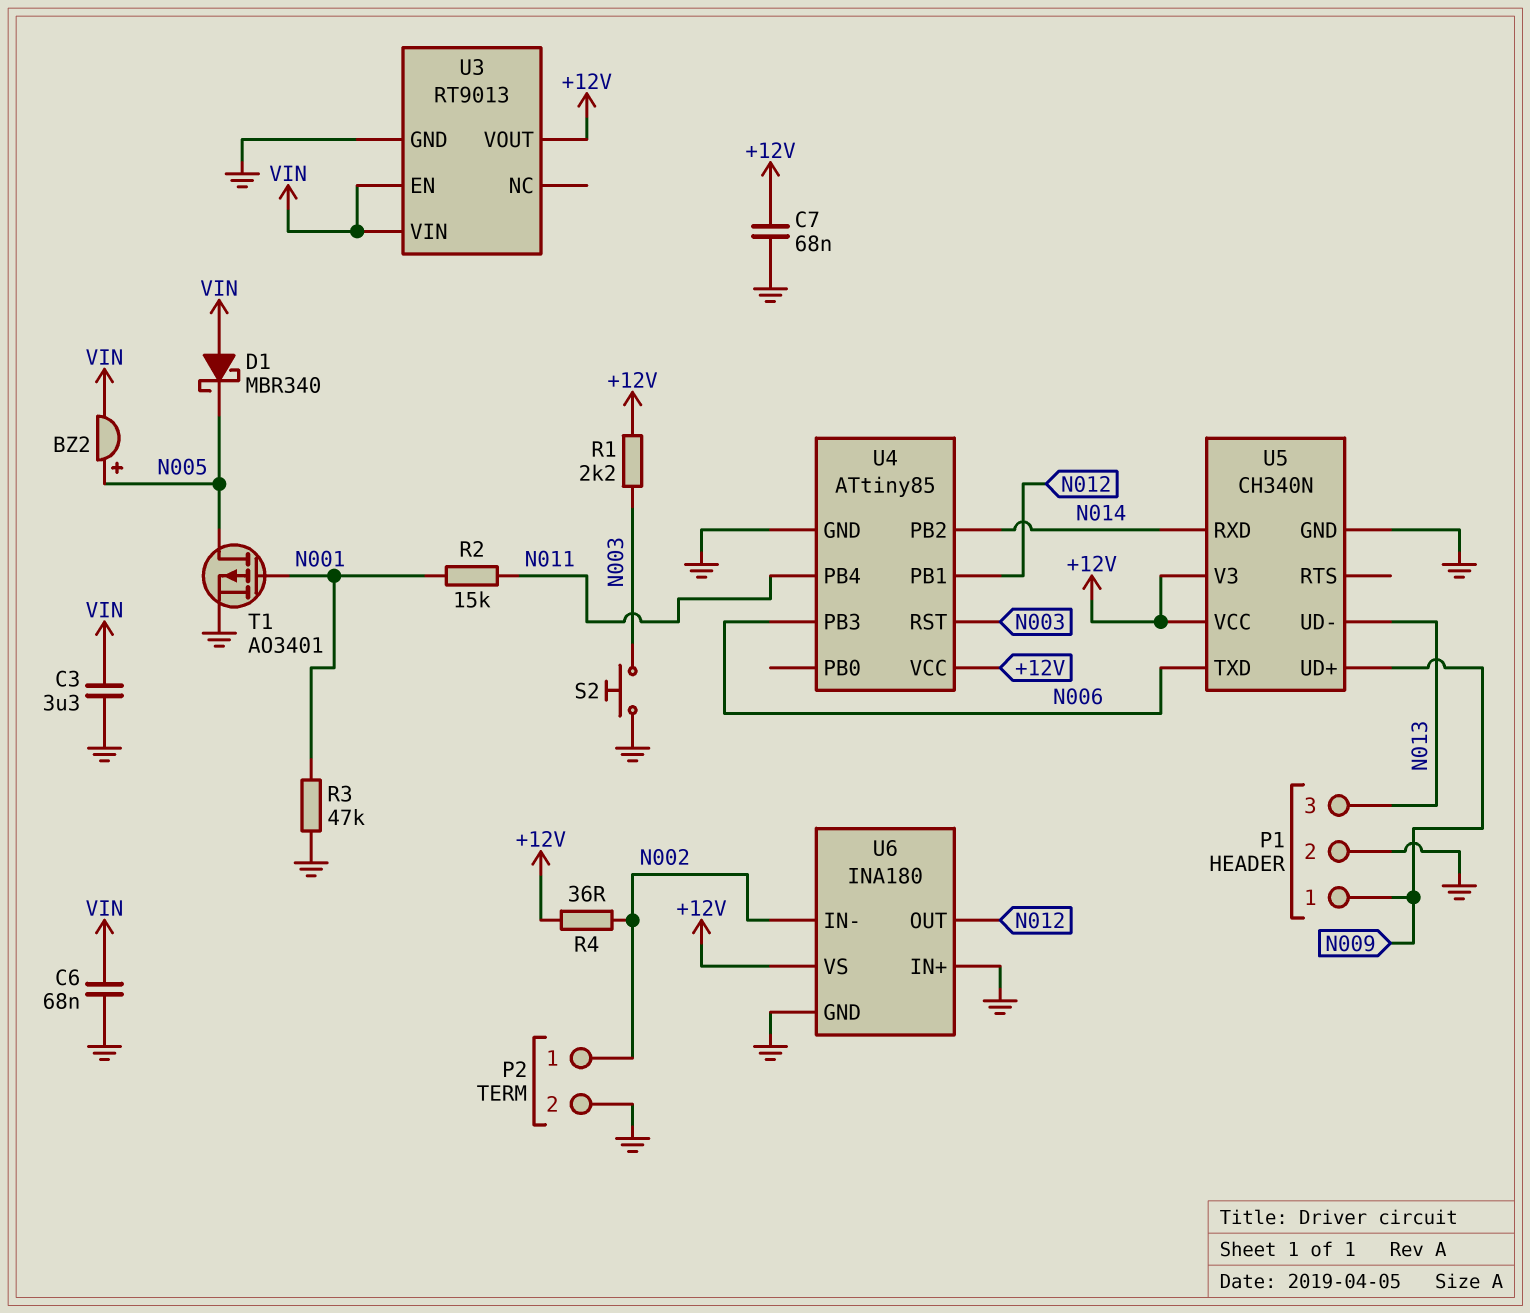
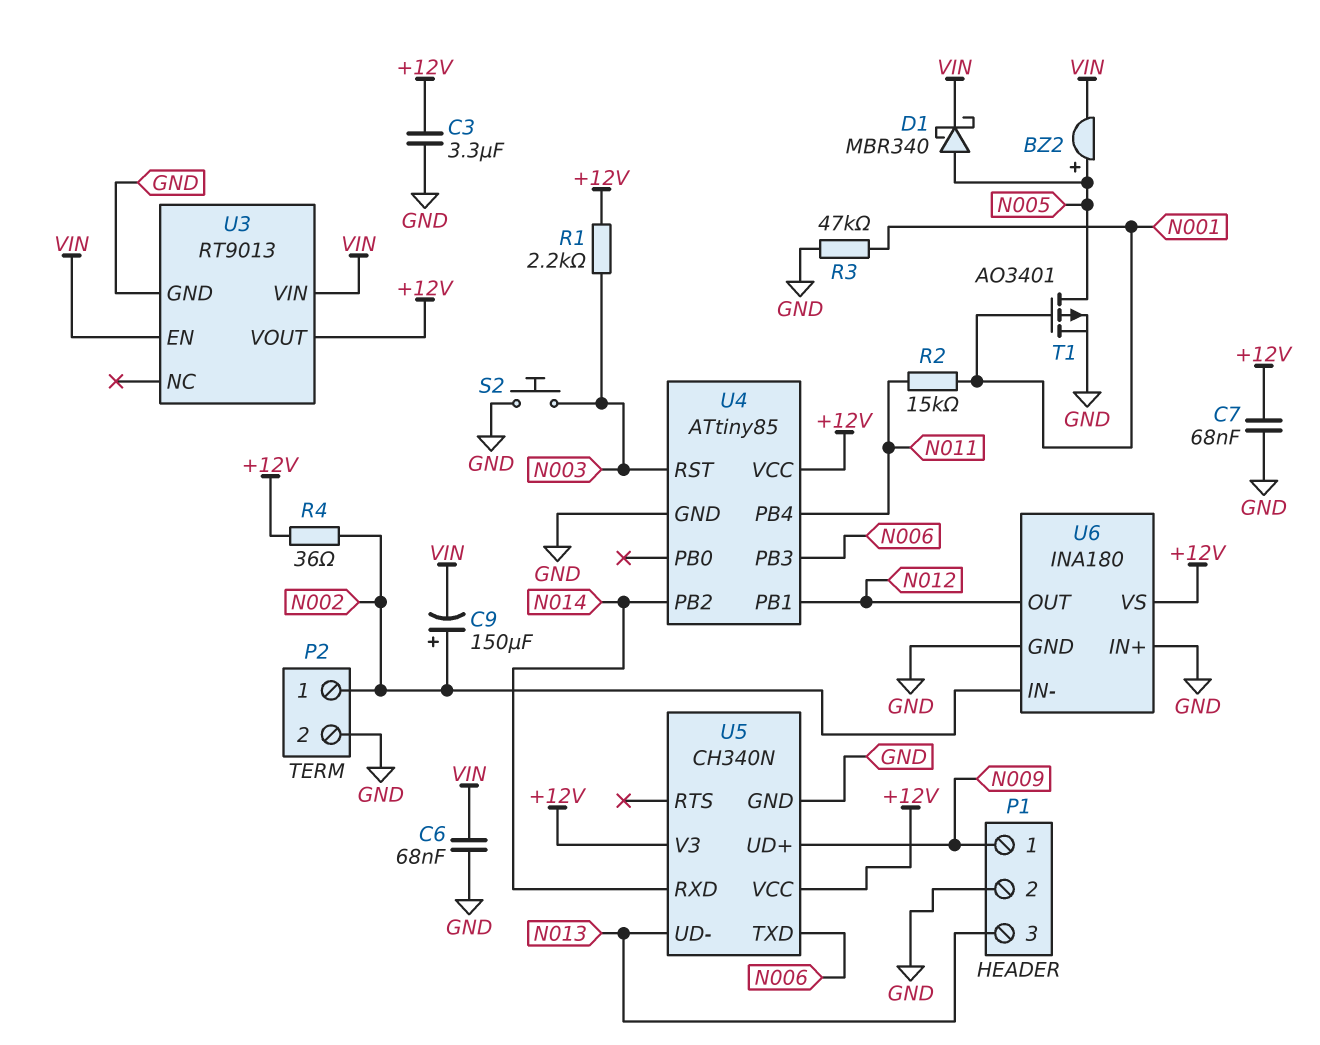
C3: 3.3uF (GND, VIN) -> 3.3uF (+12V, GND)
C9: none -> 150uF (plus N002, minus VIN)
D1: schottky MBR340 (A VIN, K N005) -> schottky MBR340 (A N005, K VIN)

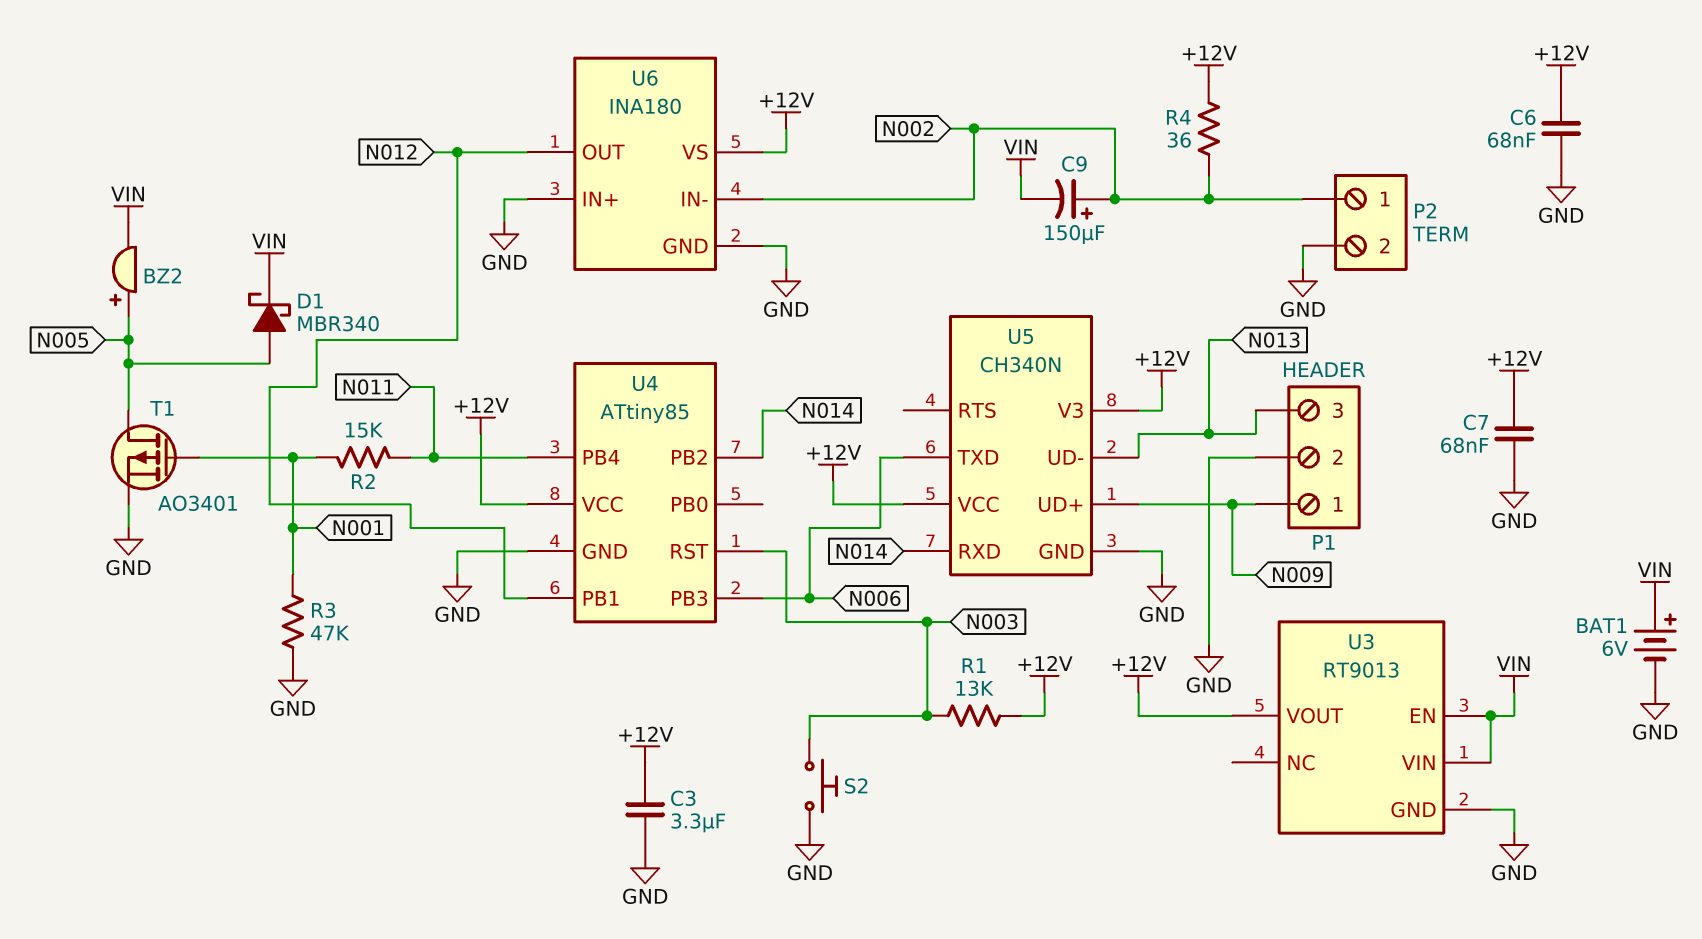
BAT1: none -> 6V (plus VIN, minus GND)
C6: 68nF (GND, VIN) -> 68nF (+12V, GND)
R1: 2.2k (+12V, N003) -> 13k (+12V, N003)

